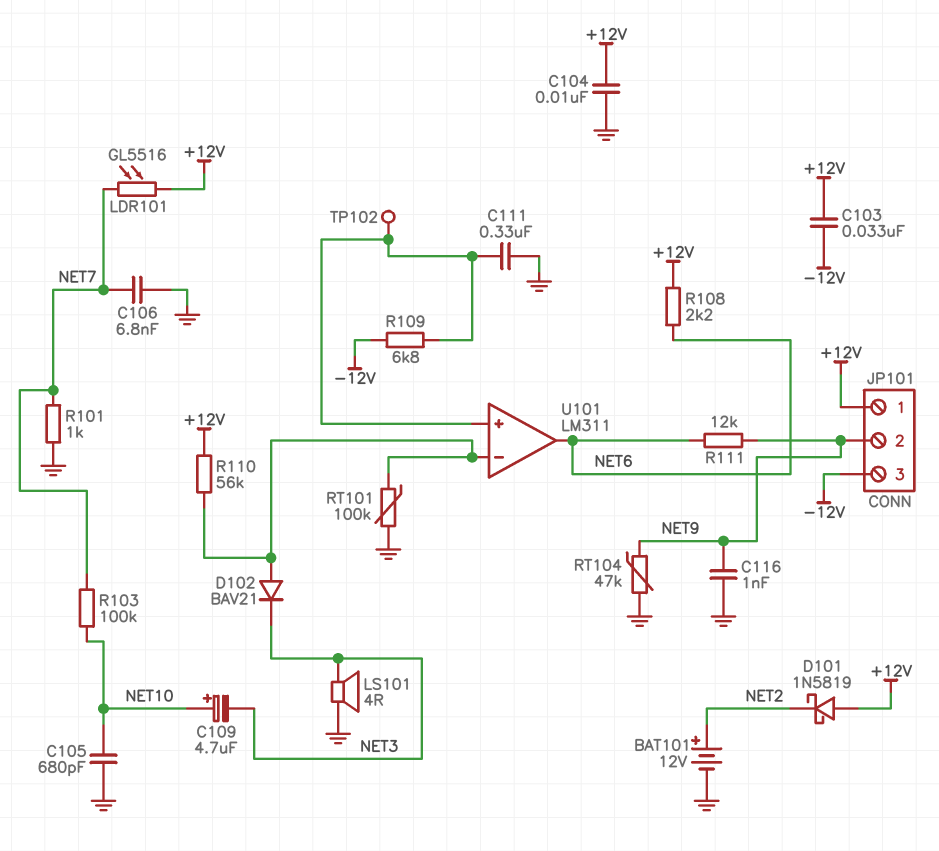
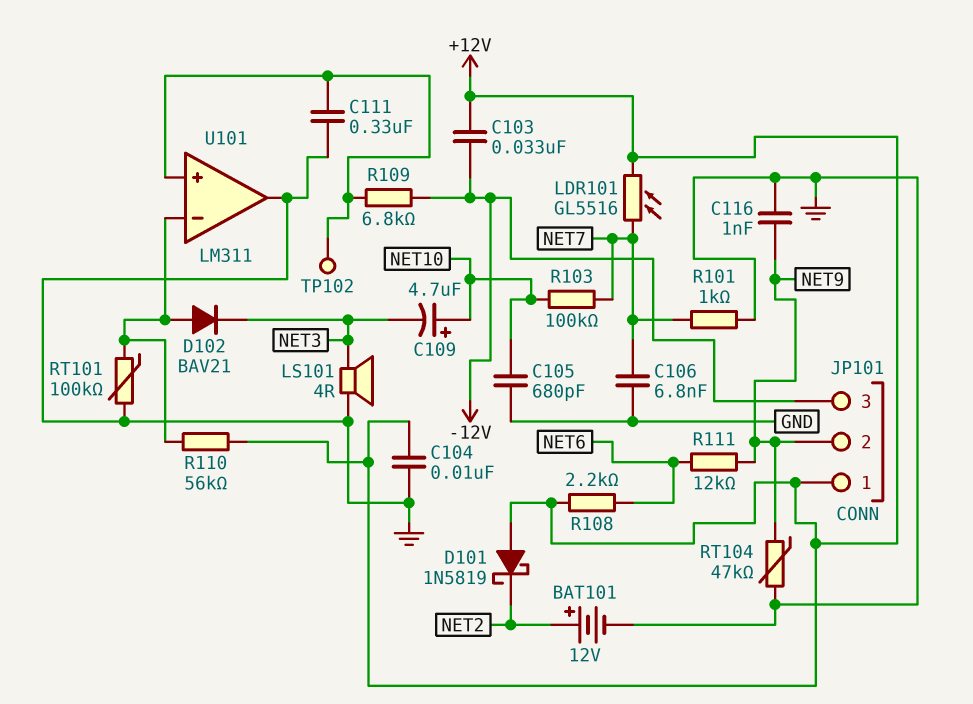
U101 pin out: NET6 -> GND

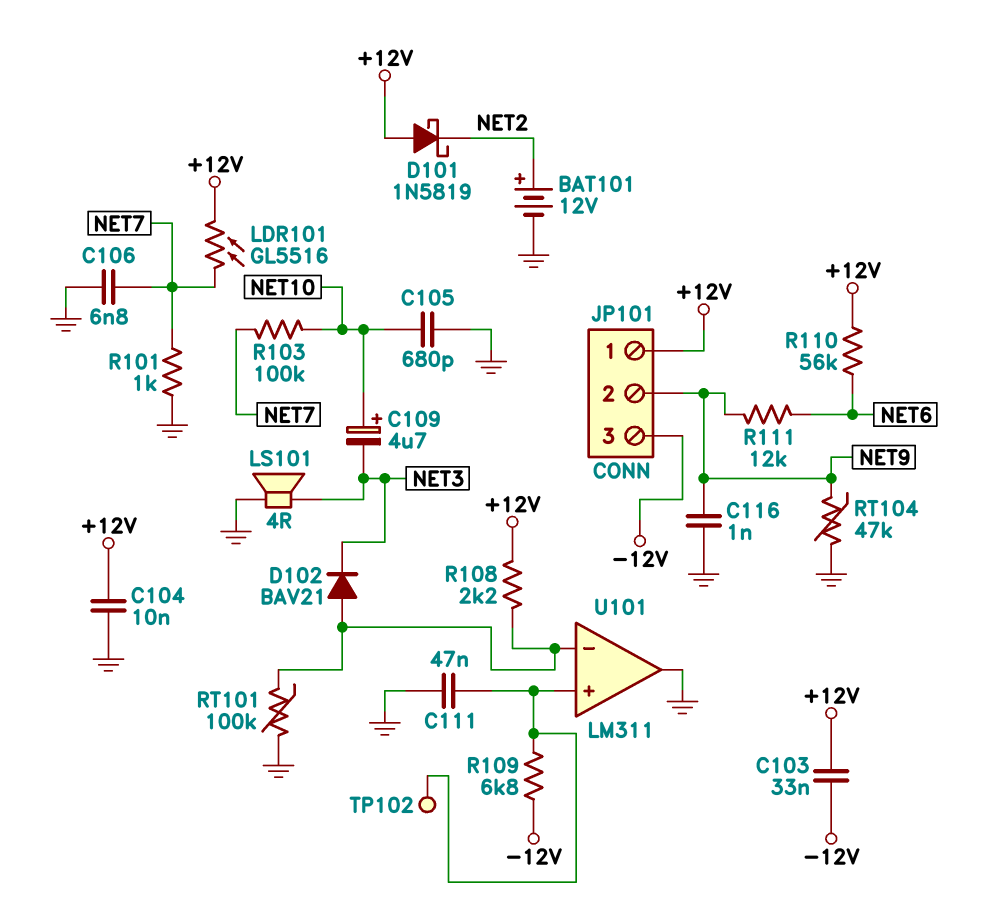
C111: 330nF (GND, U101/in+) -> 47nF (GND, U101/in+)
R108: 2.2k (+12V, NET6) -> 2.2k (+12V, U101/in-)
R110: 56k (+12V, U101/in-) -> 56k (+12V, NET6)

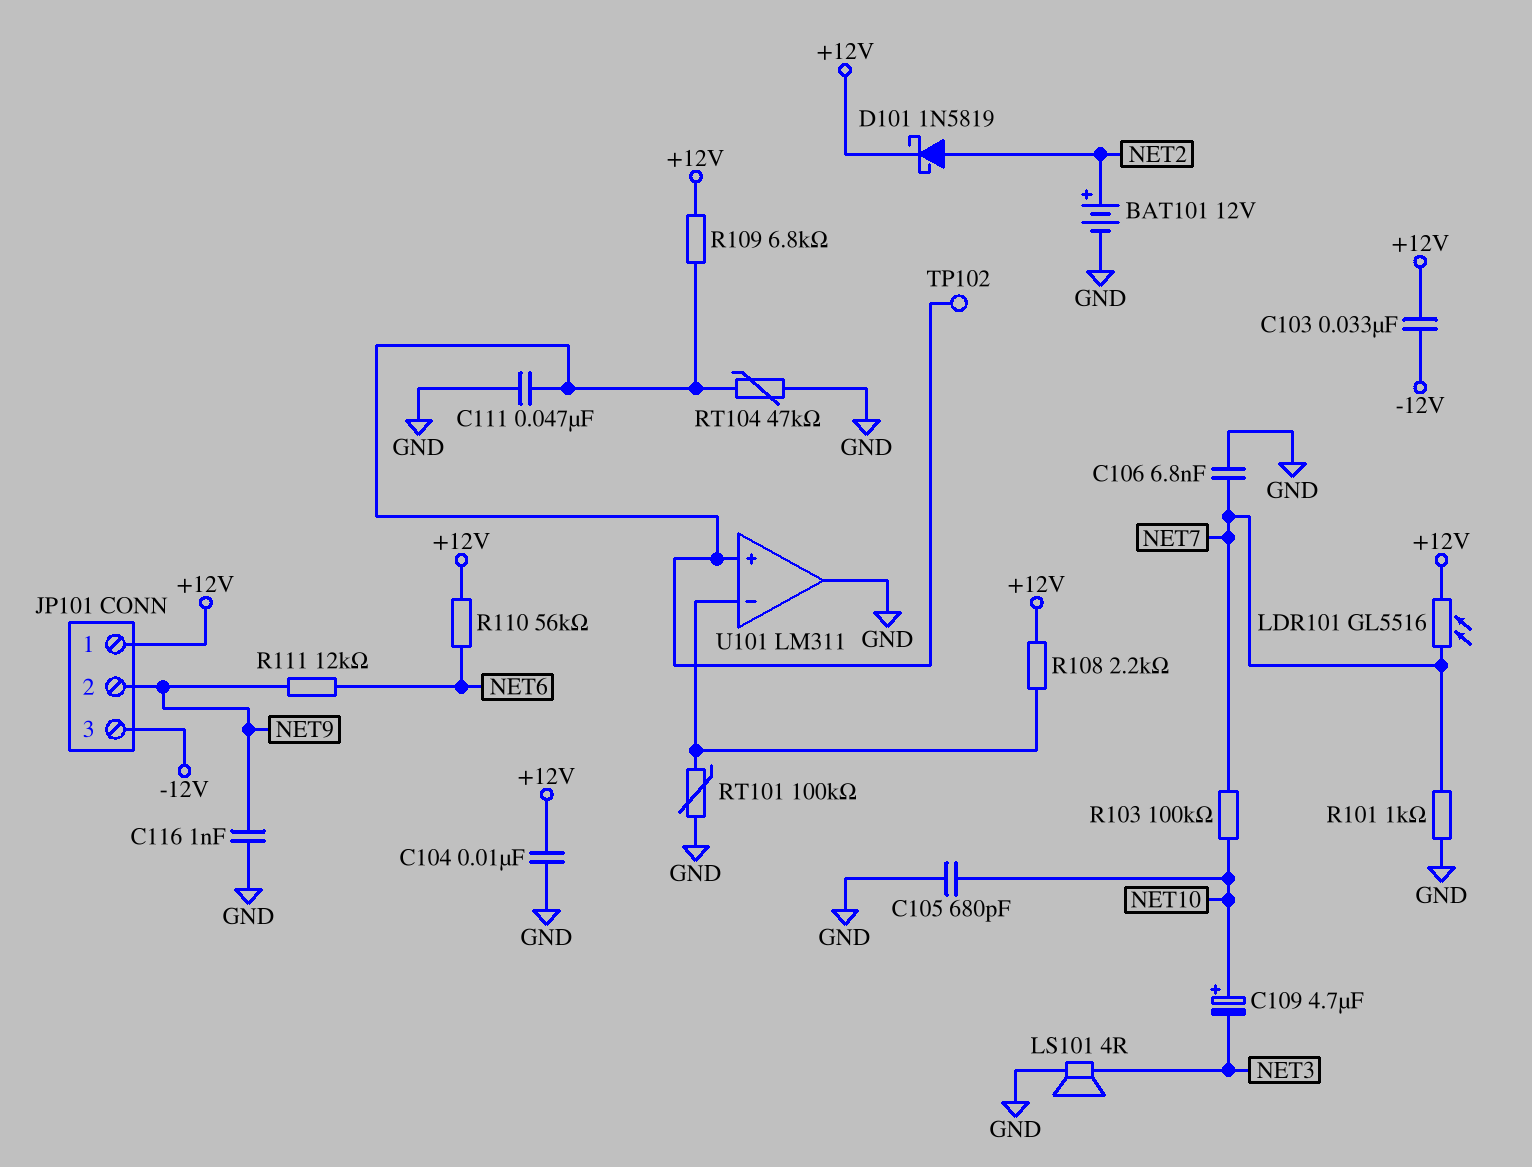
D101: schottky 1N5819 (A +12V, K NET2) -> schottky 1N5819 (A NET2, K +12V)
D102: diode BAV21 (A U101/in-, K NET3) -> none
R109: 6.8k (-12V, U101/in+) -> 6.8k (+12V, U101/in+)
RT104: 47k (GND, NET9) -> 47k (GND, U101/in+)

